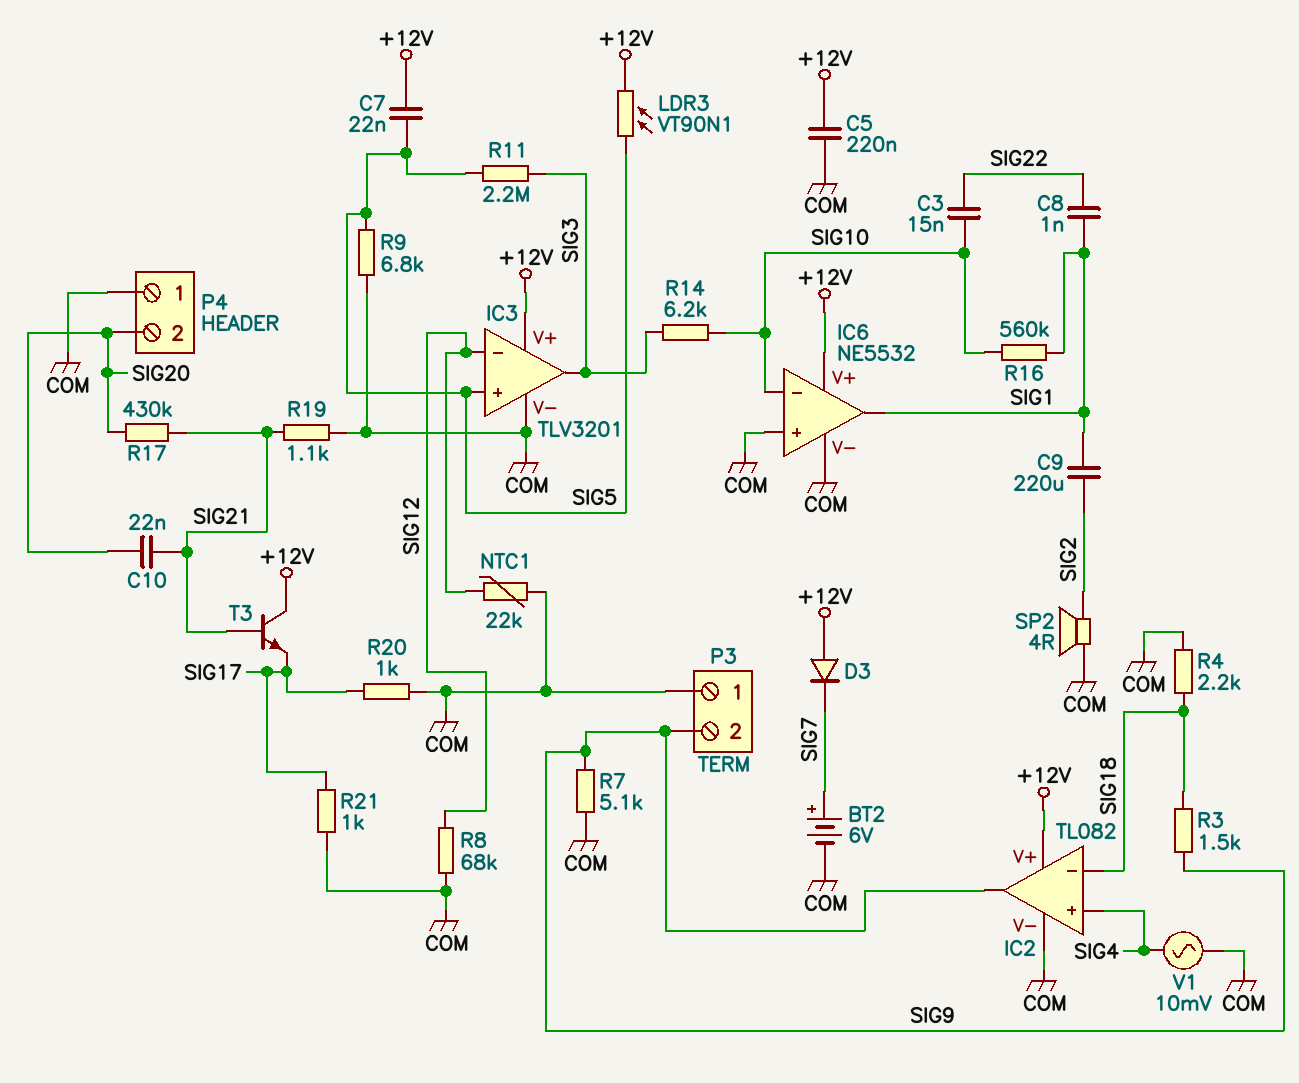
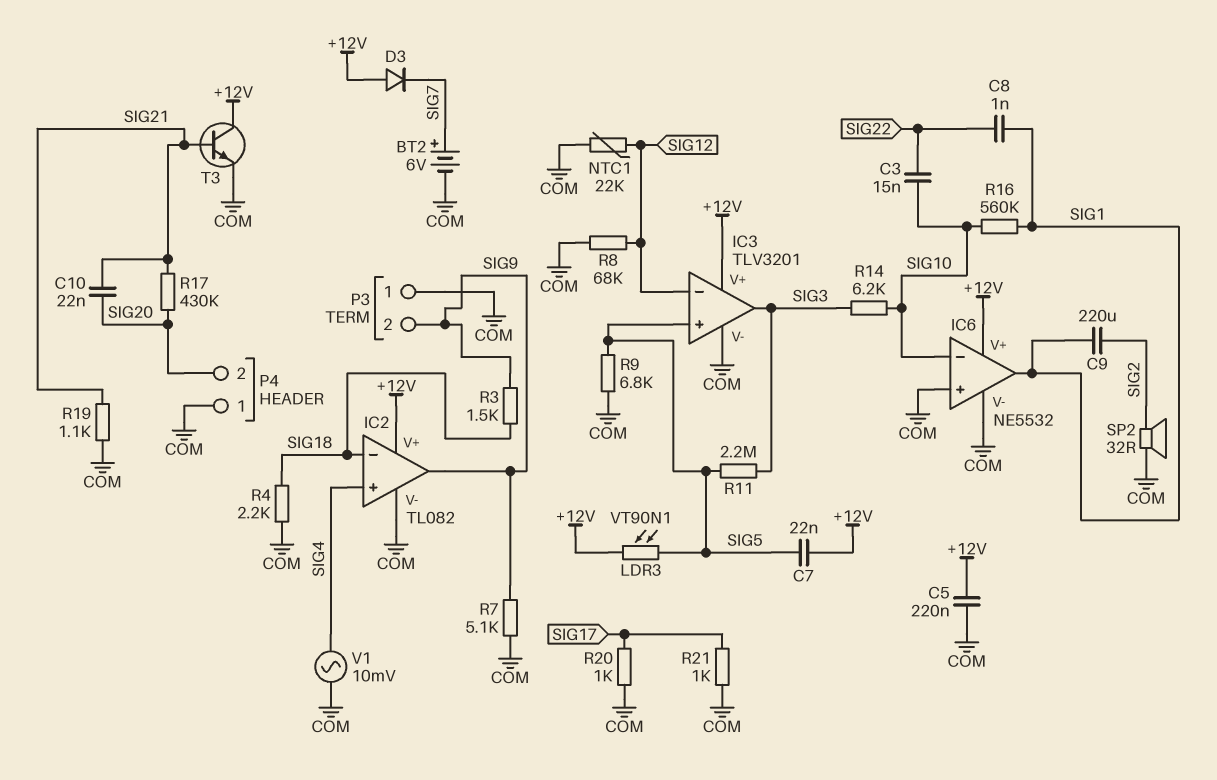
SP2: speaker 4R (COM, SIG2) -> speaker 32R (COM, SIG2)
T3: NPN (B SIG21, C +12V, E SIG17) -> NPN (B SIG21, C +12V, E COM)

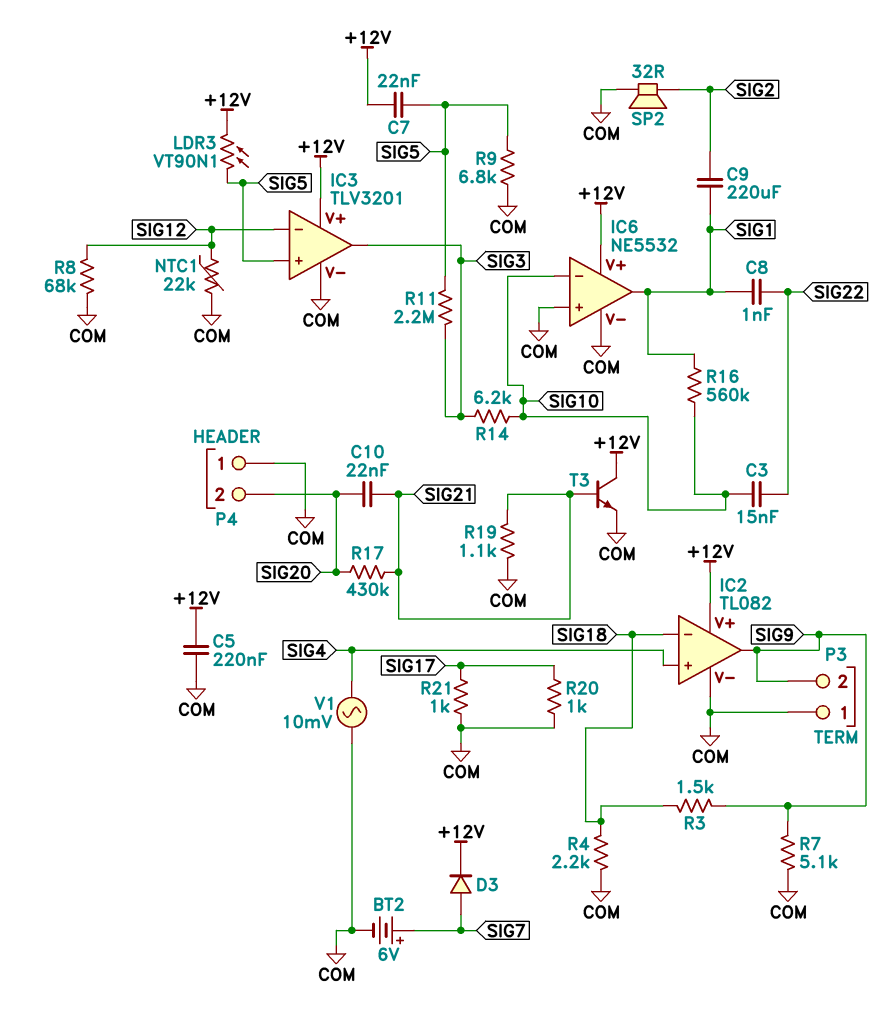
D3: diode (A +12V, K SIG7) -> diode (A SIG7, K +12V)

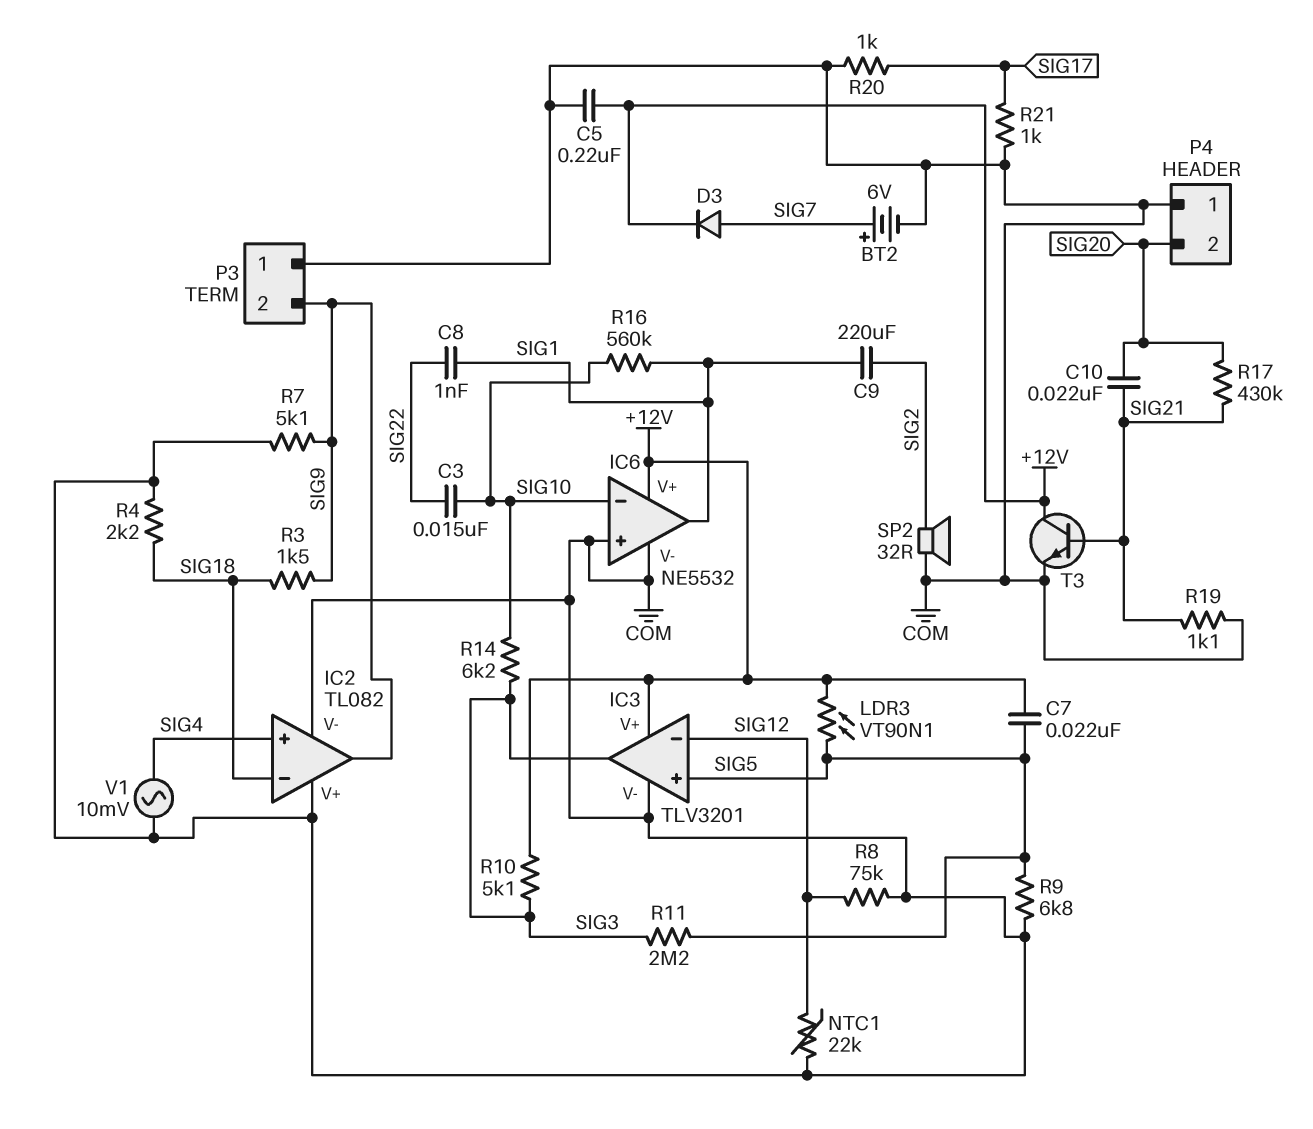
IC2 pin V+: +12V -> COM
R8: 68k (COM, SIG12) -> 75k (COM, SIG12)
R10: none -> 5.1k (+12V, SIG3)

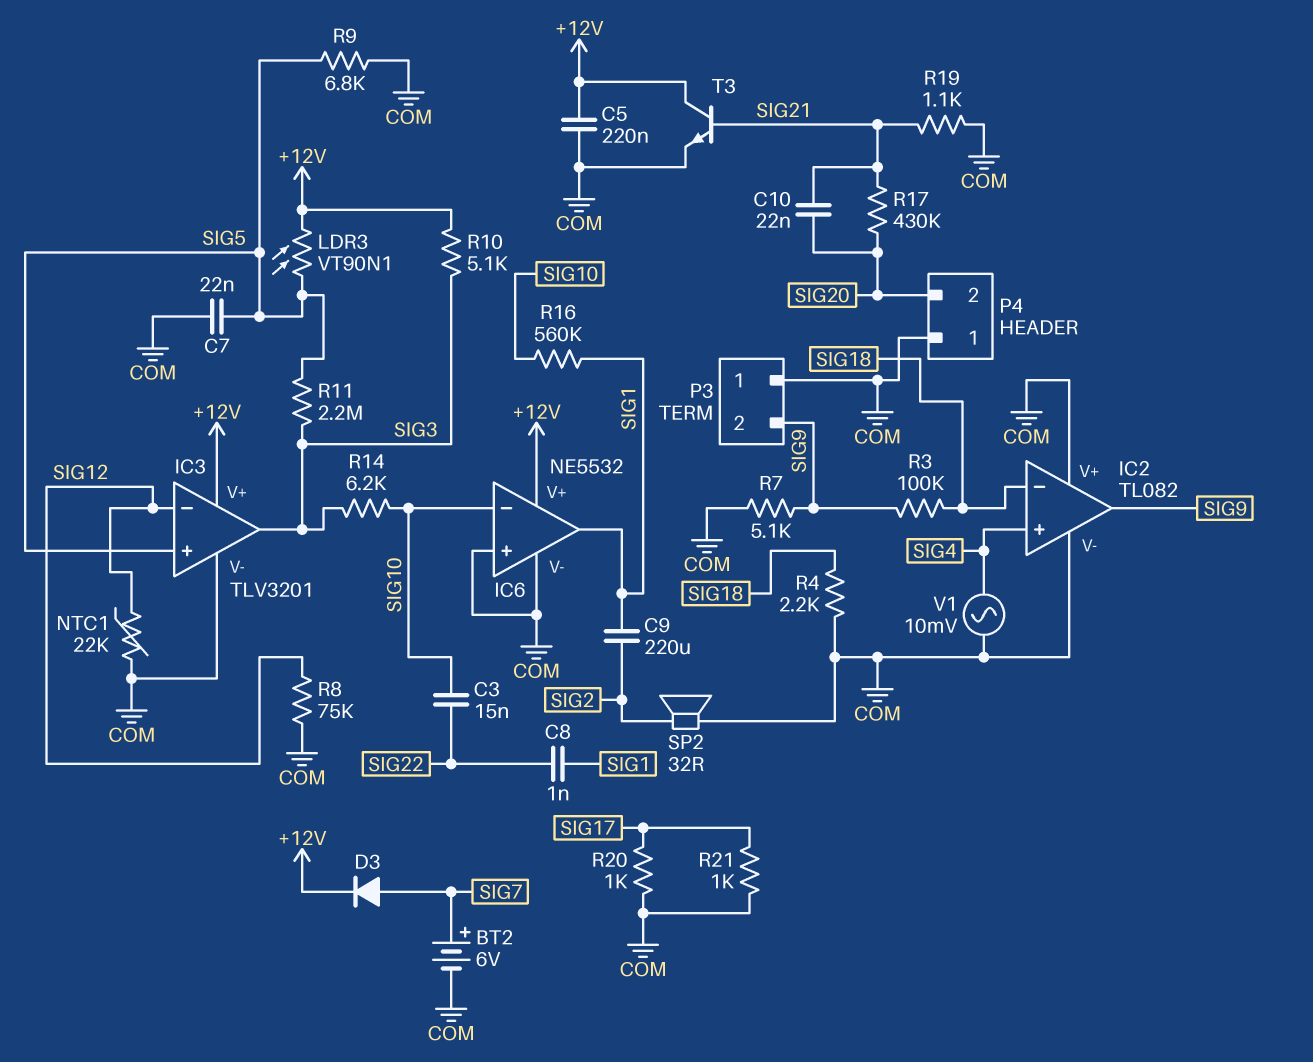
C7: 22nF (+12V, SIG5) -> 22nF (COM, SIG5)
R3: 1.5k (SIG9, SIG18) -> 100k (SIG9, SIG18)

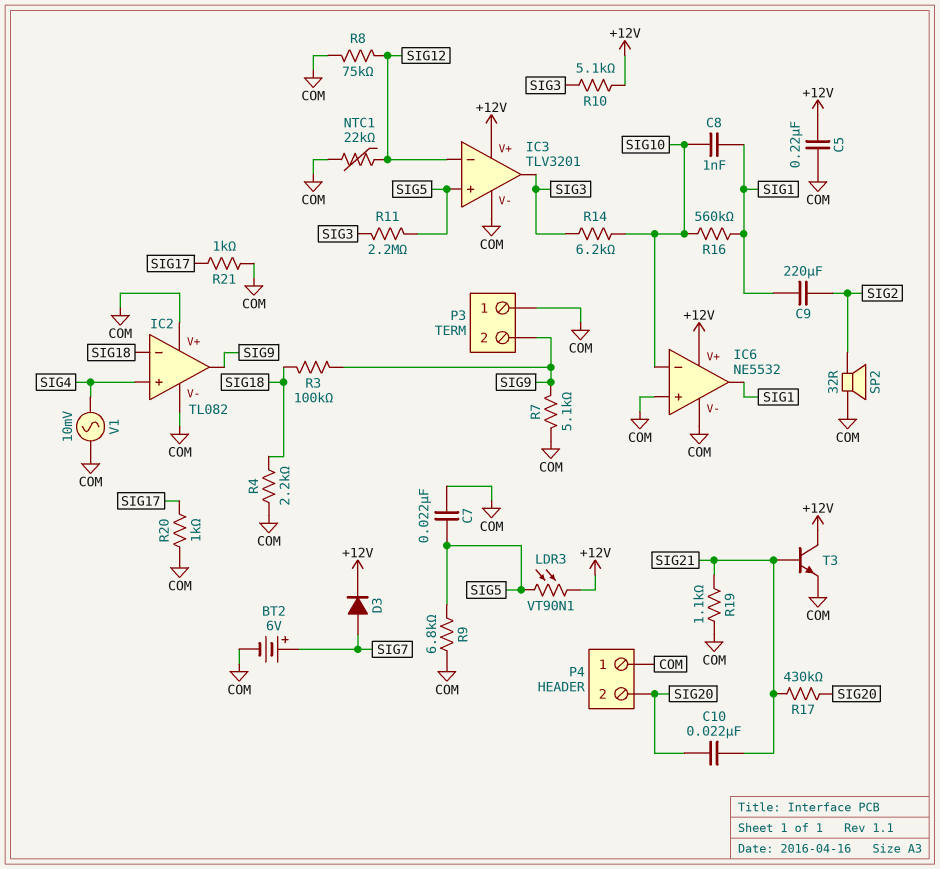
C3: 15nF (SIG10, SIG22) -> none
C8: 1nF (SIG1, SIG22) -> 1nF (SIG1, SIG10)

